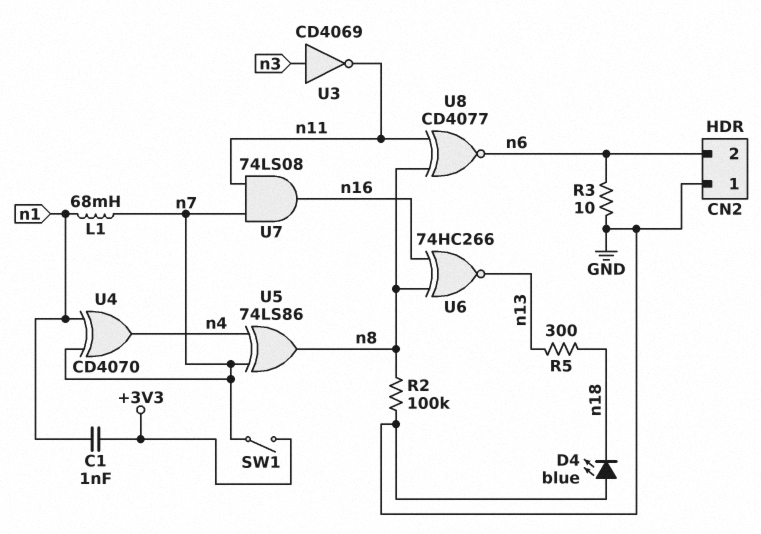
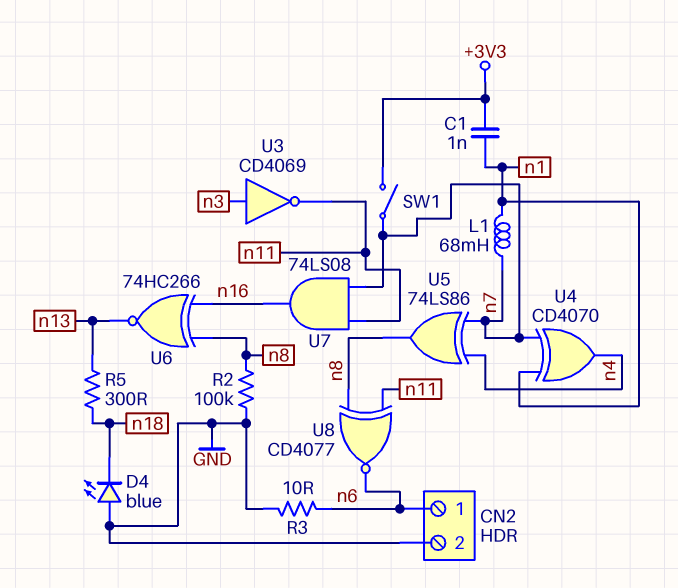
CN2 pin 1: GND -> n6
CN2 pin 2: n6 -> GND

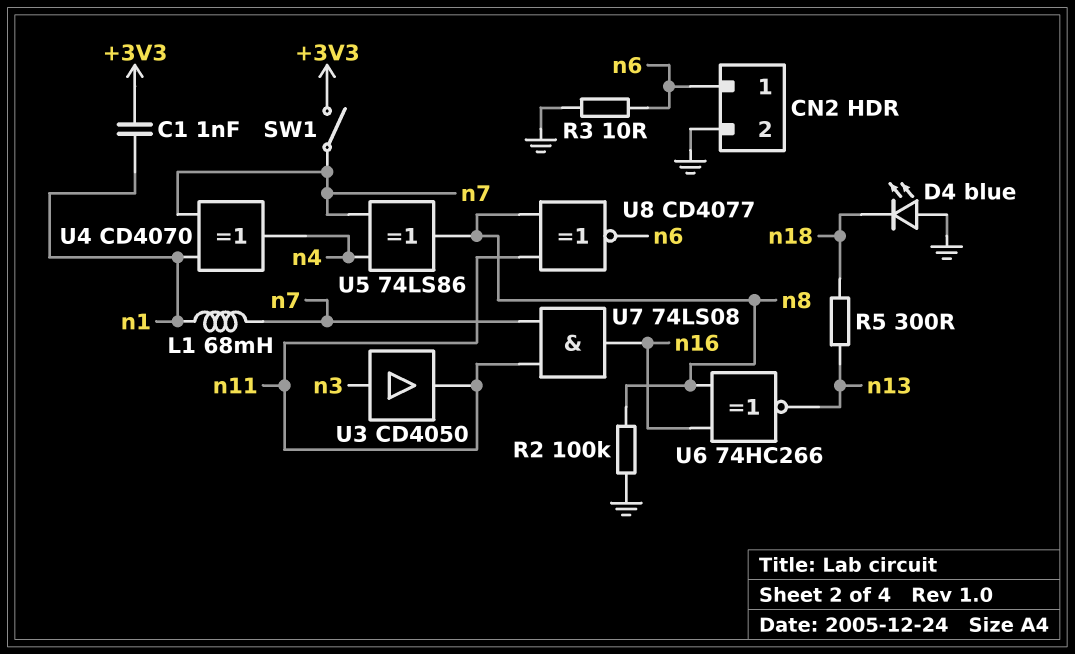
U3: NOT CD4069 (in n3, out n11) -> buffer CD4050 (in n3, out n11)

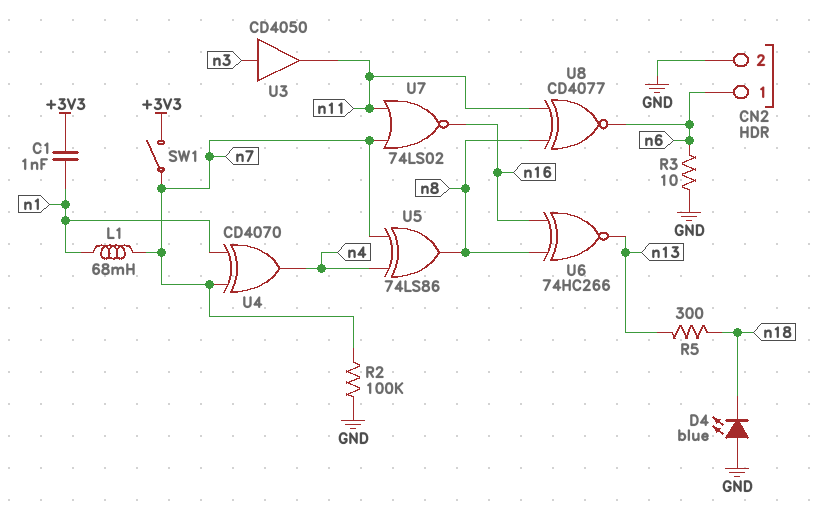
R2: 100k (GND, n8) -> 100k (GND, n7)
U7: AND 74LS08 (in n7, in n11, out n16) -> NOR 74LS02 (in n7, in n11, out n16)

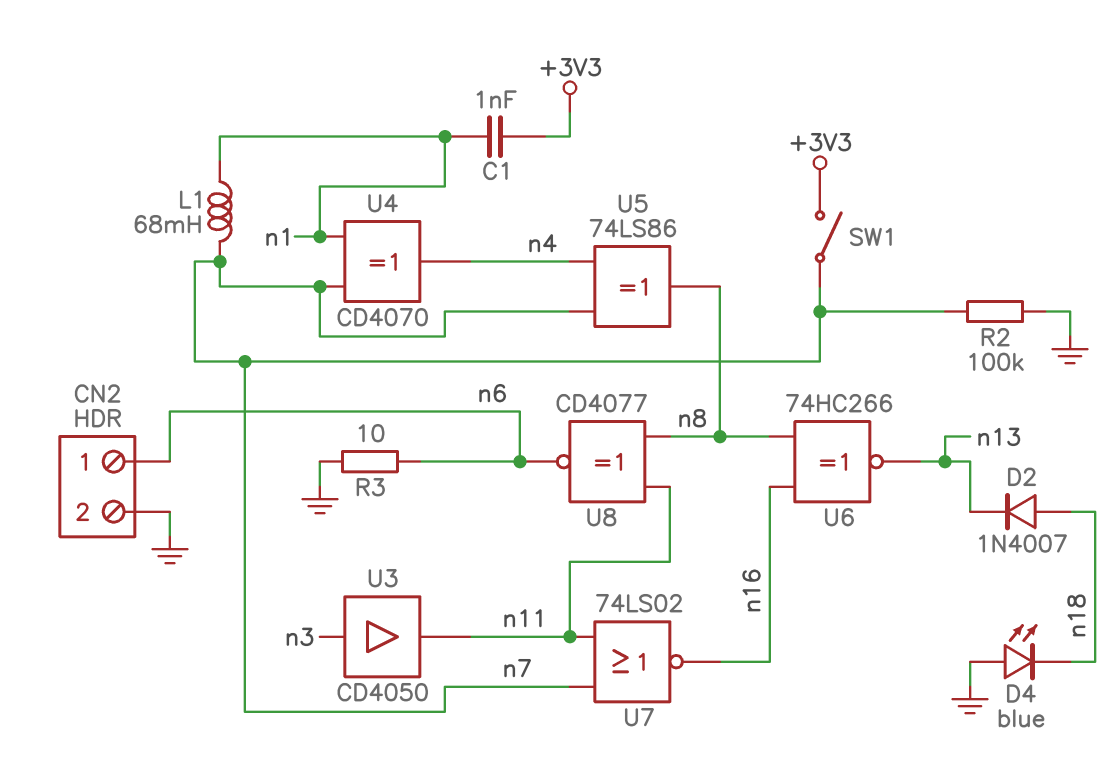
D2: none -> diode 1N4007 (A n18, K n13)
R5: 300 (n13, n18) -> none

